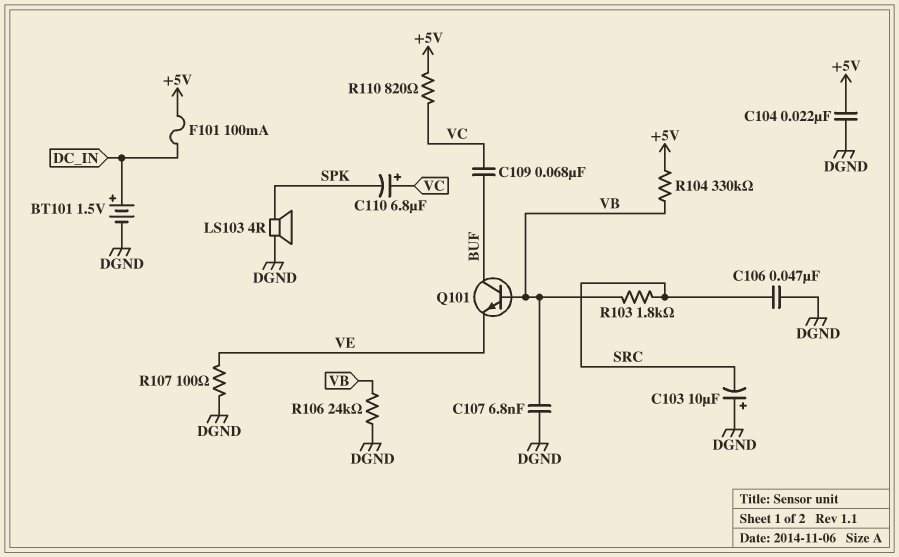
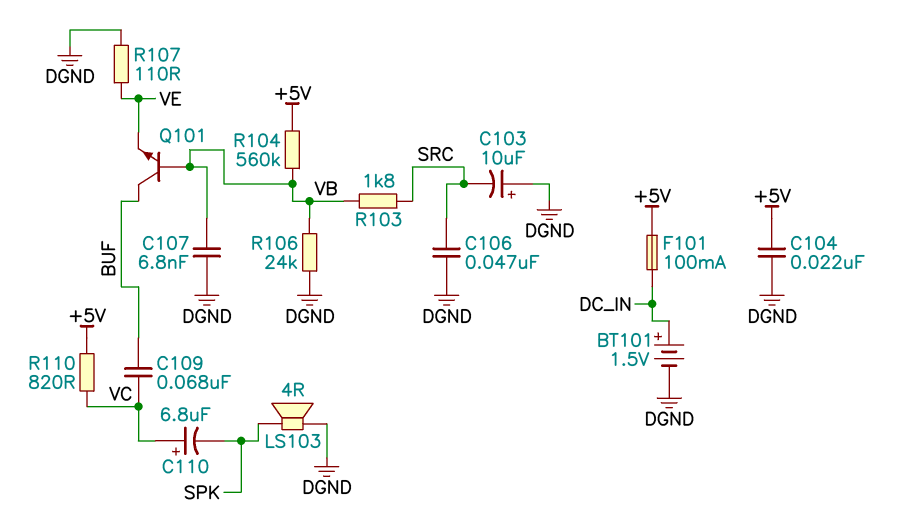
R104: 330k (+5V, VB) -> 560k (+5V, VB)
R107: 100 (DGND, VE) -> 110 (DGND, VE)

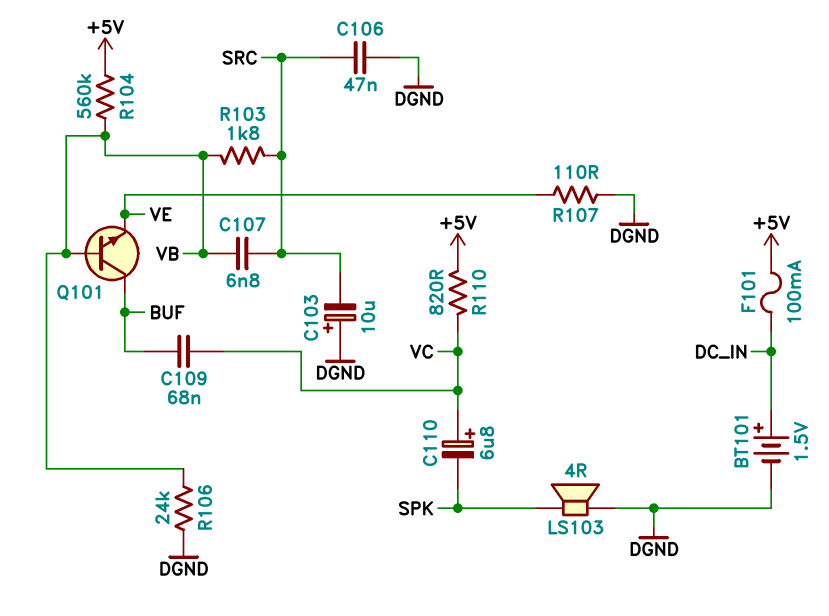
C104: 22nF (+5V, DGND) -> none
C107: 6.8nF (DGND, VB) -> 6.8nF (SRC, VB)

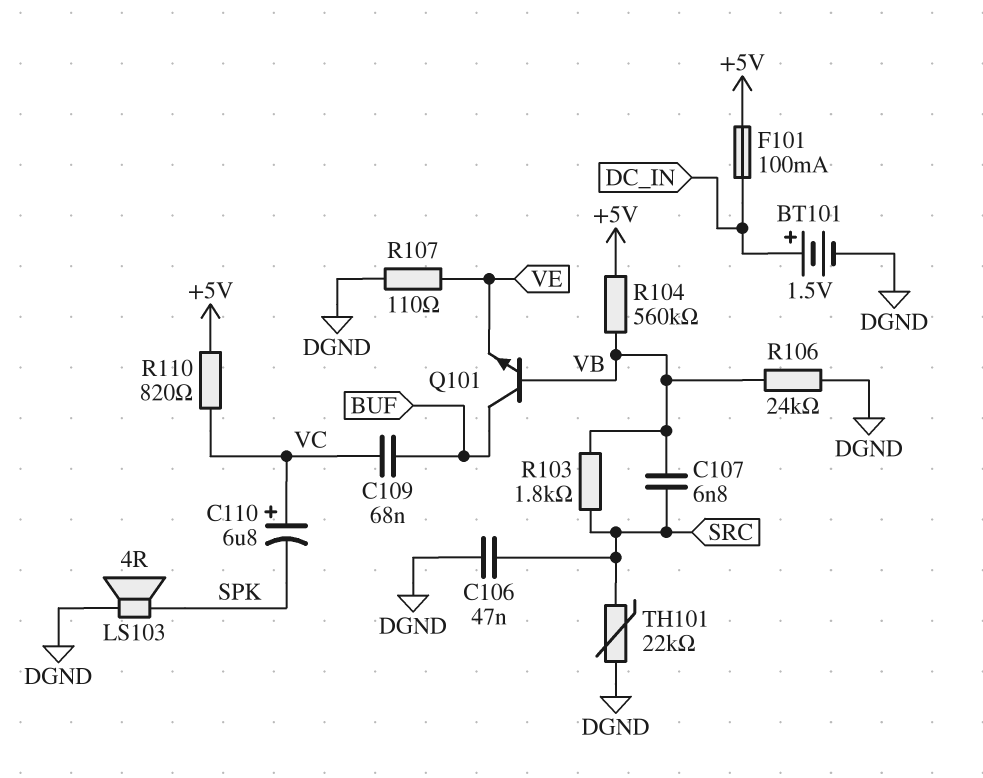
C103: 10uF (plus DGND, minus SRC) -> none
TH101: none -> 22k (DGND, SRC)

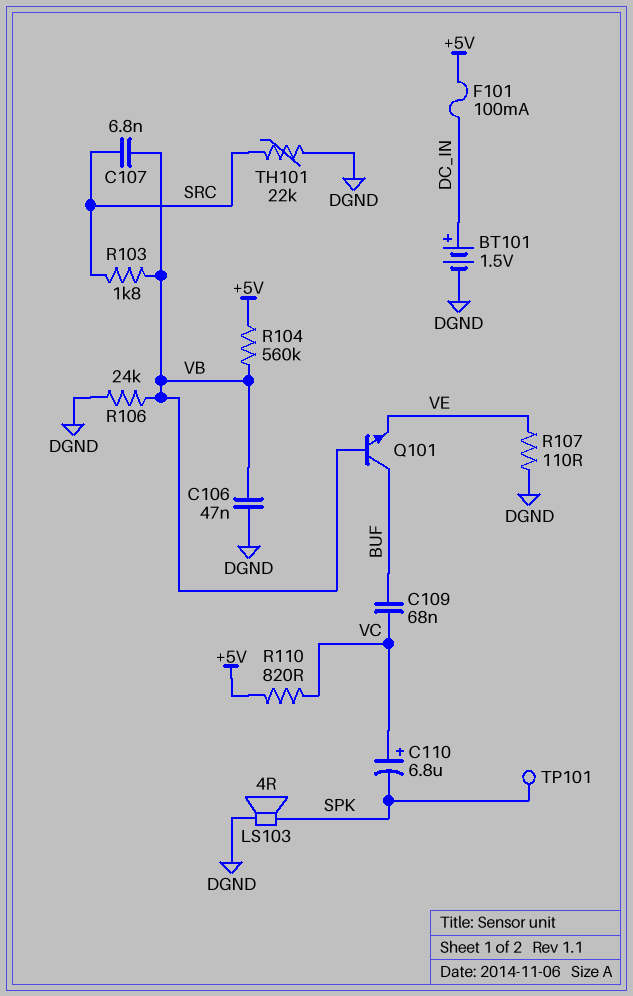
C106: 47nF (DGND, SRC) -> 47nF (DGND, VB)
TP101: none -> test point (SPK)

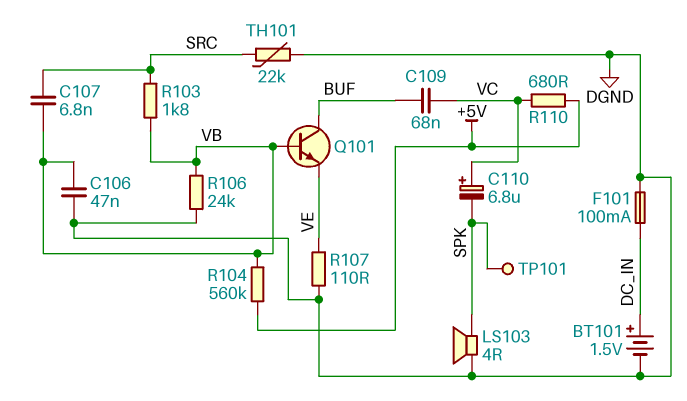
F101: 100mA (+5V, DC_IN) -> 100mA (DC_IN, DGND)
R110: 820 (+5V, VC) -> 680 (+5V, VC)

